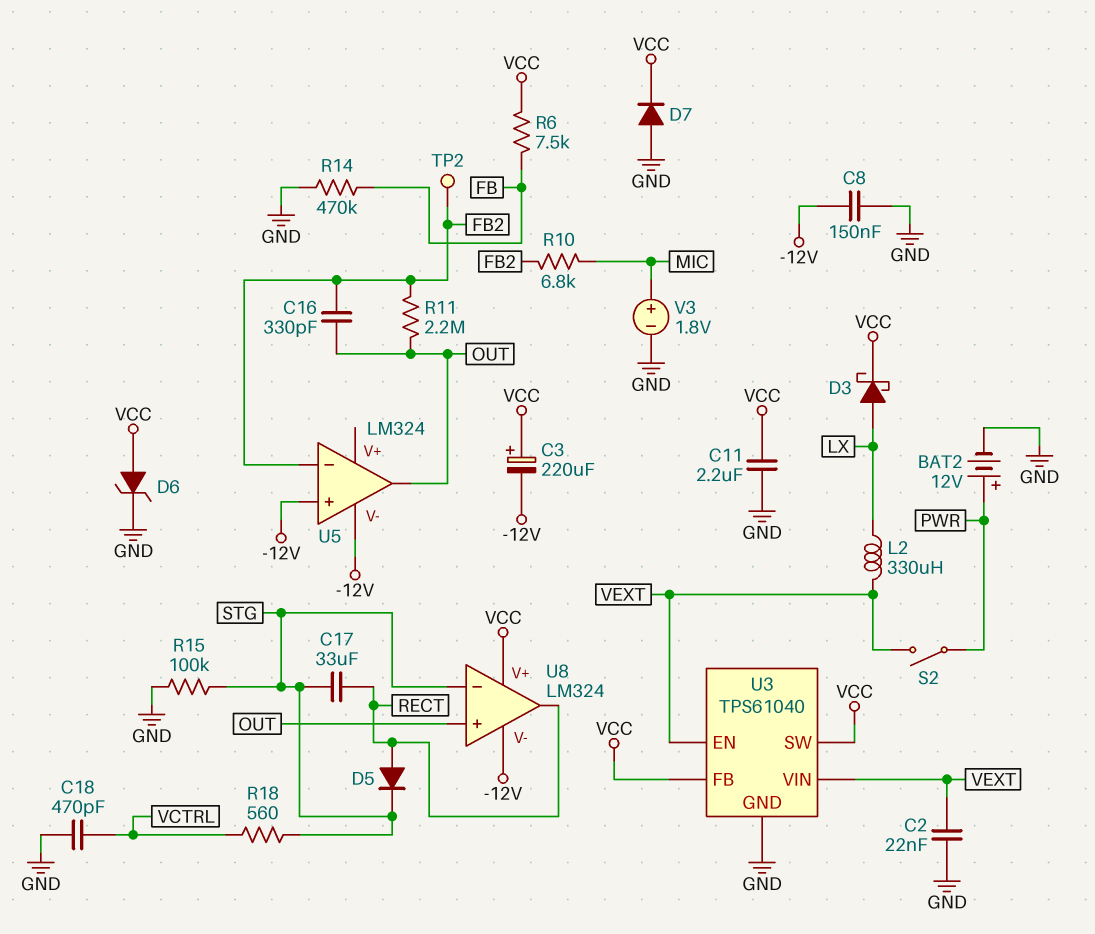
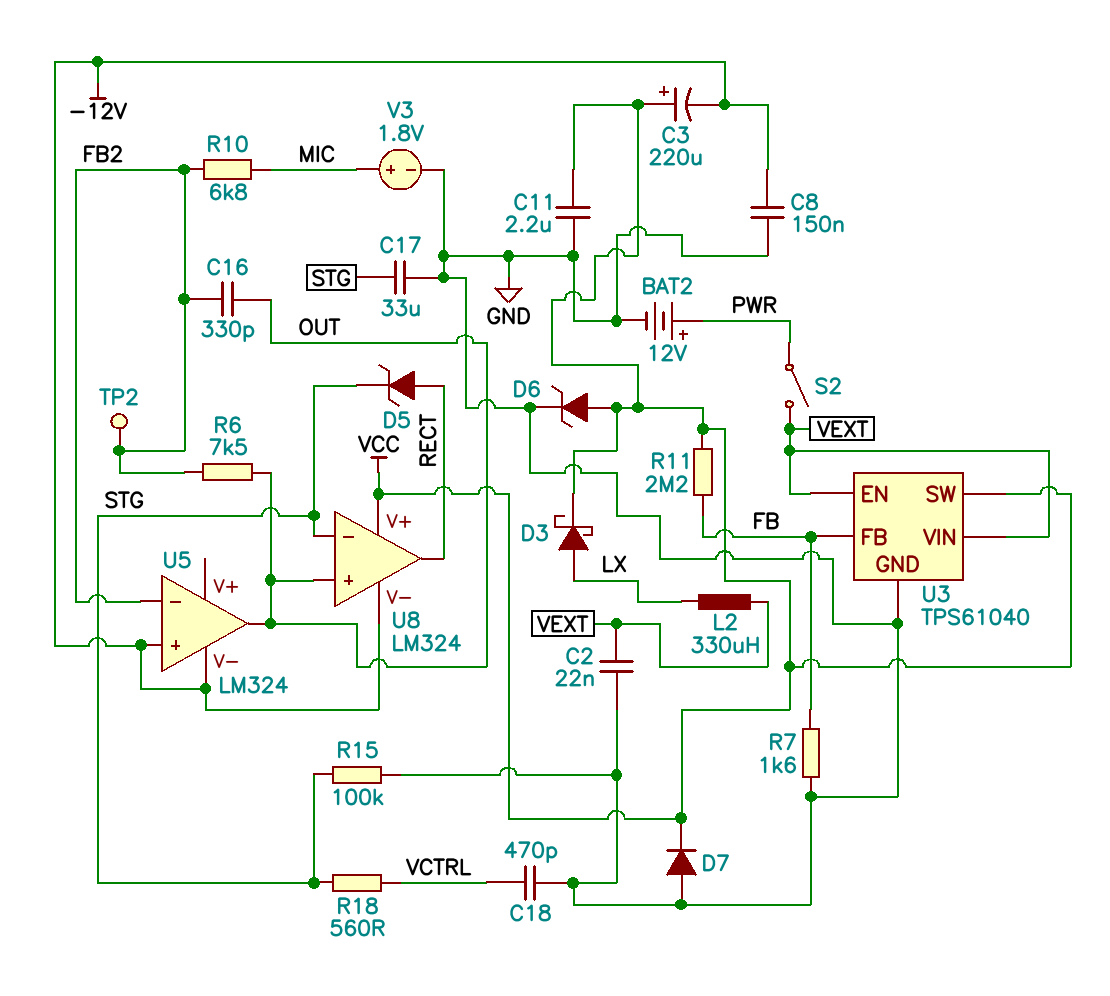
C17: 33uF (RECT, STG) -> 33uF (GND, STG)
D5: diode (A RECT, K STG) -> zener (A RECT, K STG)
R6: 7.5k (FB, VCC) -> 7.5k (FB2, OUT)
R7: none -> 1.6k (FB, GND)
R11: 2.2M (FB2, OUT) -> 2.2M (FB, VCC)
R14: 470k (FB, GND) -> none
U3 pin FB: VCC -> FB

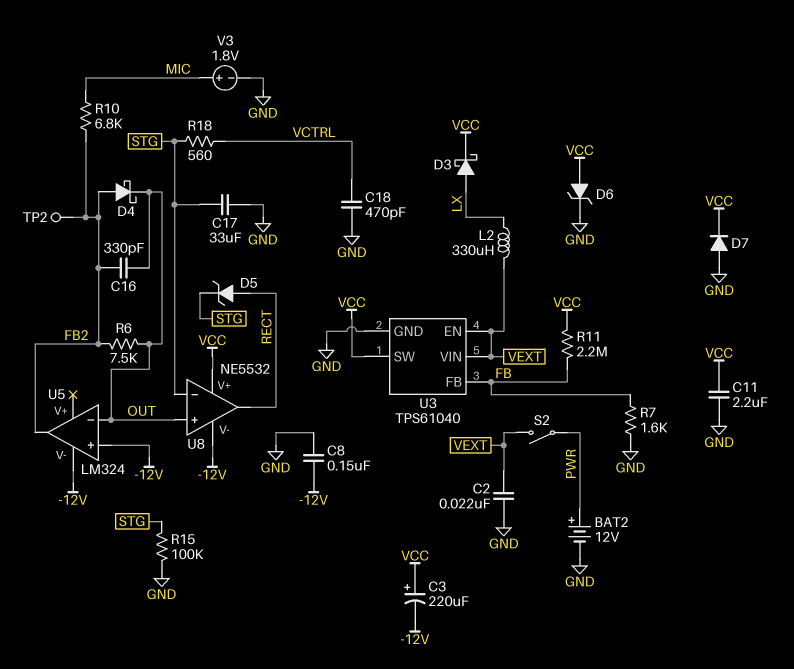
D4: none -> schottky (A FB2, K OUT)
U5 pin in-: FB2 -> OUT
U5 pin out: OUT -> FB2
U8: LM324 -> NE5532

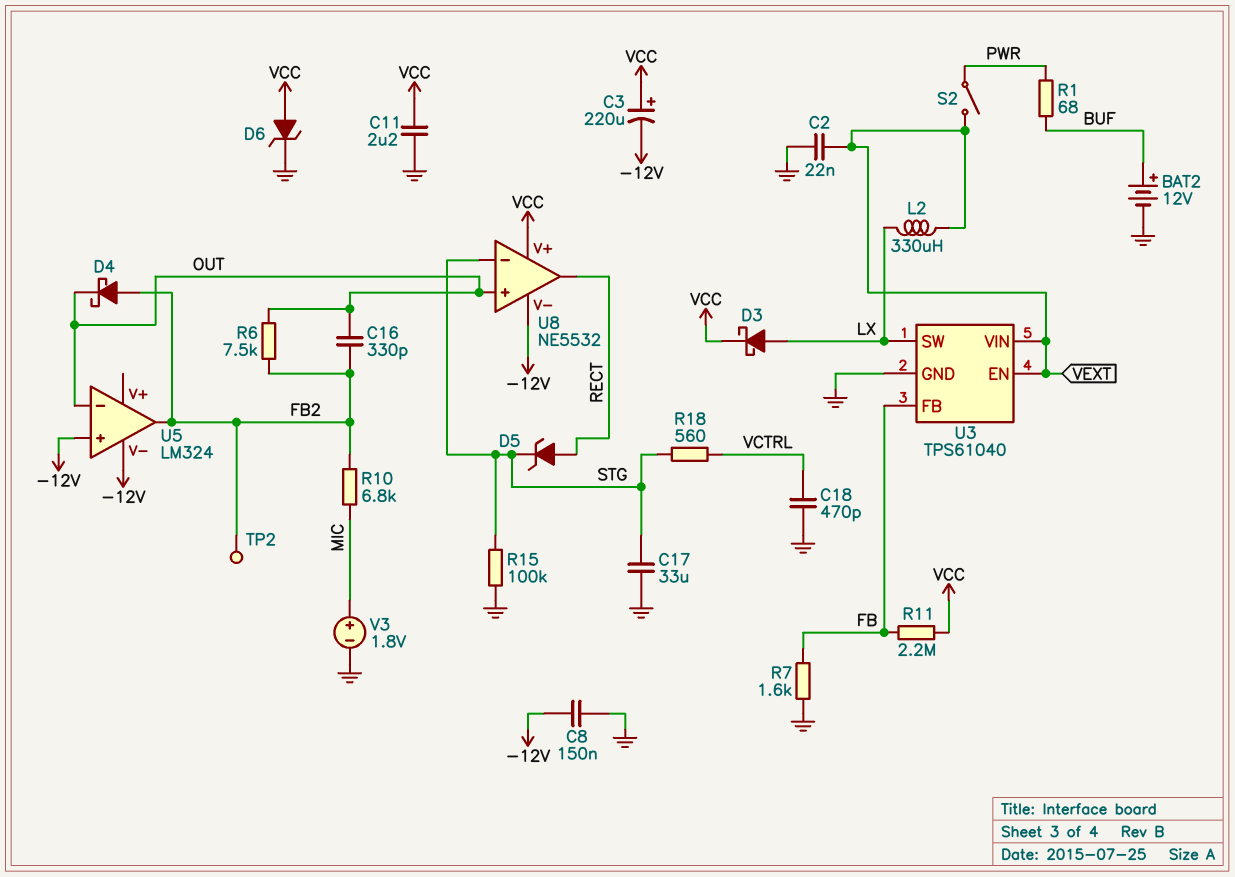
BAT2: 12V (plus PWR, minus GND) -> 12V (plus BUF, minus GND)
D7: diode (A GND, K VCC) -> none
R1: none -> 68 (BUF, PWR)
U3 pin SW: VCC -> LX

